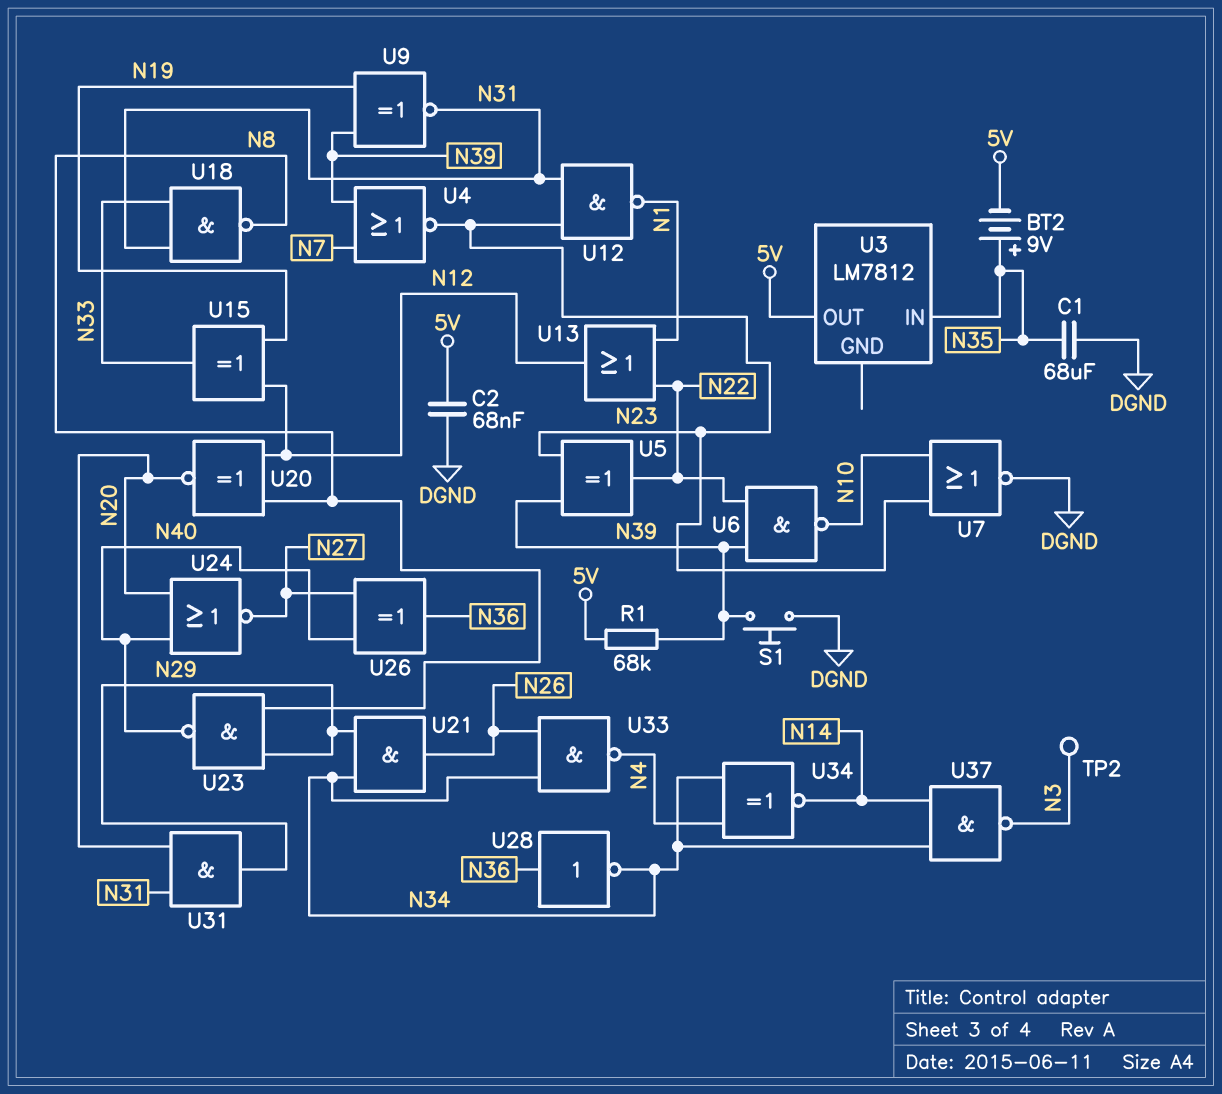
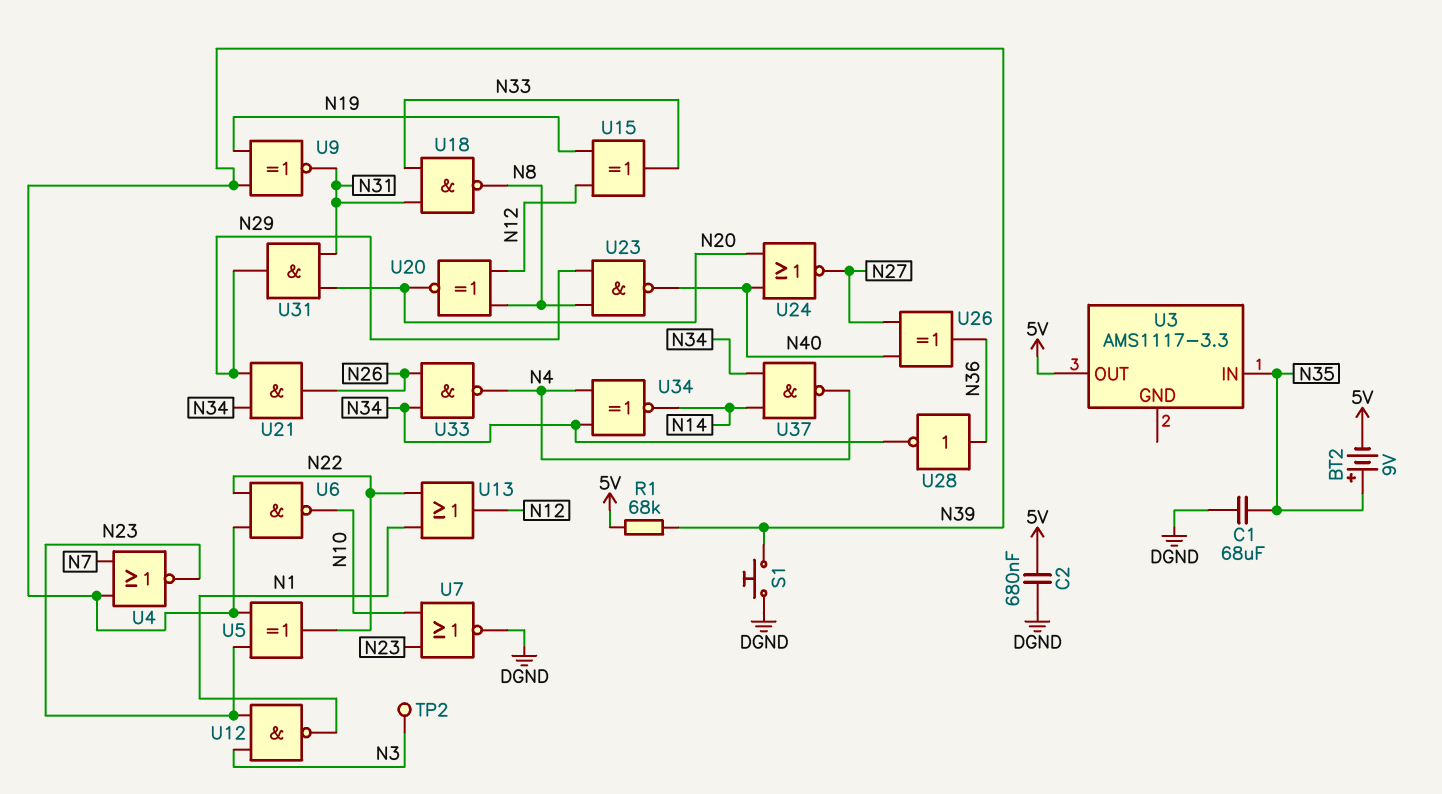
C2: 68nF (5V, DGND) -> 680nF (5V, DGND)
U3: LM7812 -> AMS1117-3.3
U12: NAND (in N23, in N31, out N1) -> NAND (in N3, in N23, out N1)
U37: NAND (in N14, in N34, out N3) -> NAND (in N14, in N34, out N4)

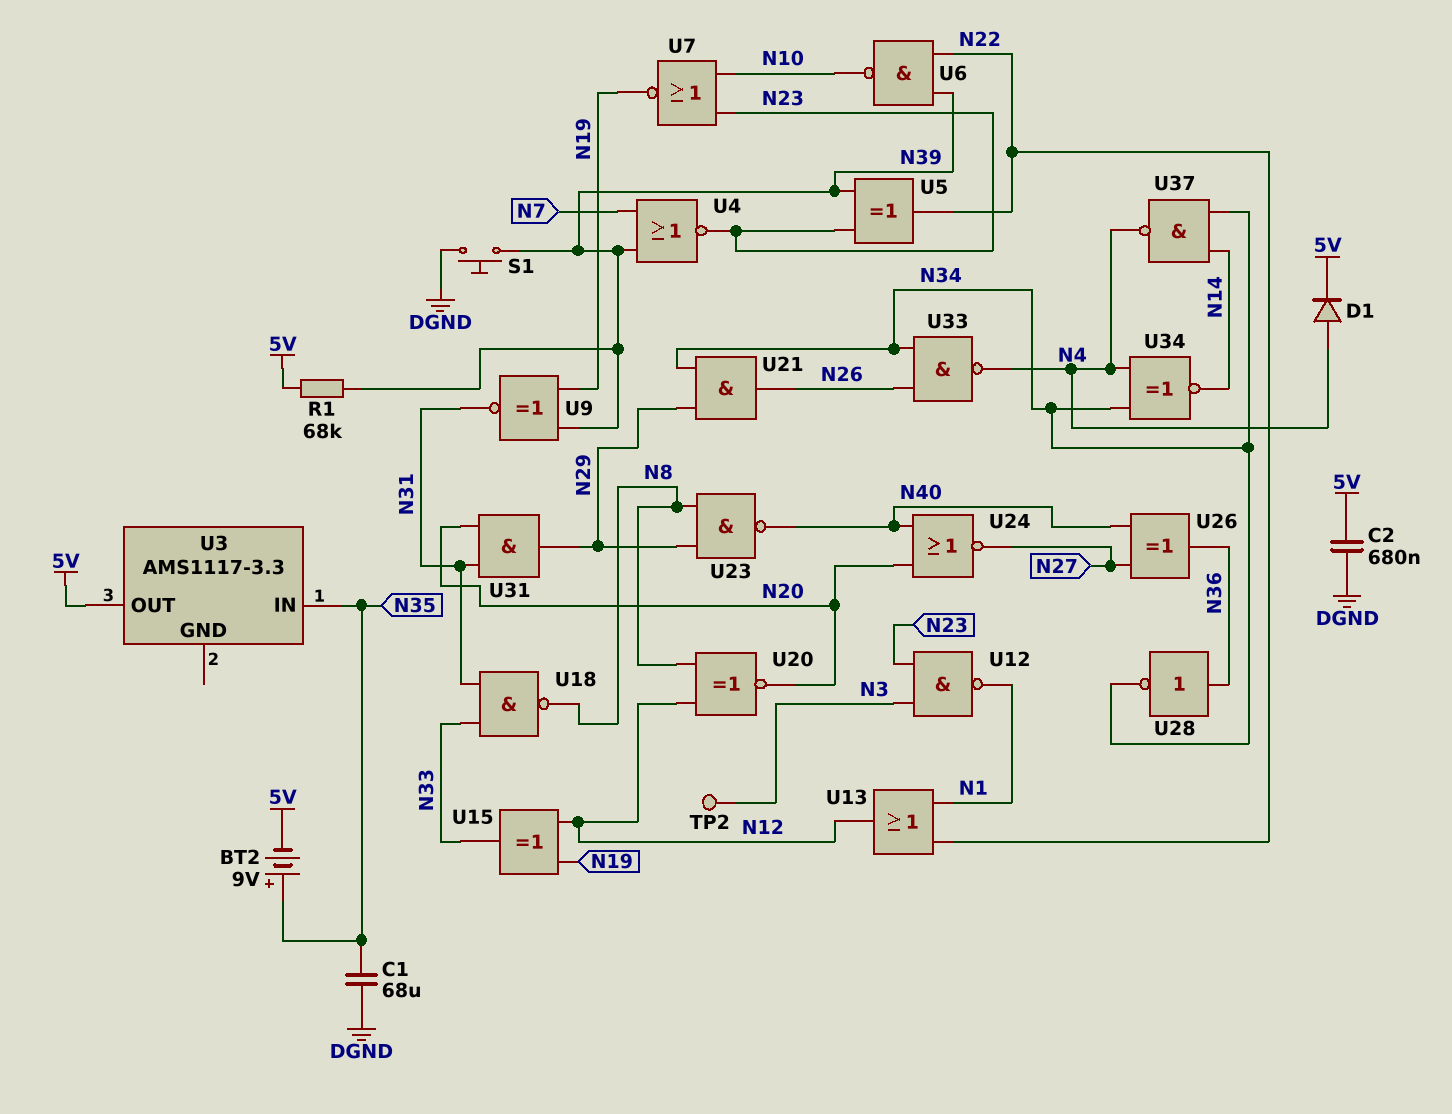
D1: none -> diode (A N4, K 5V)
U7: NOR (in N10, in N23, out DGND) -> NOR (in N10, in N23, out N19)

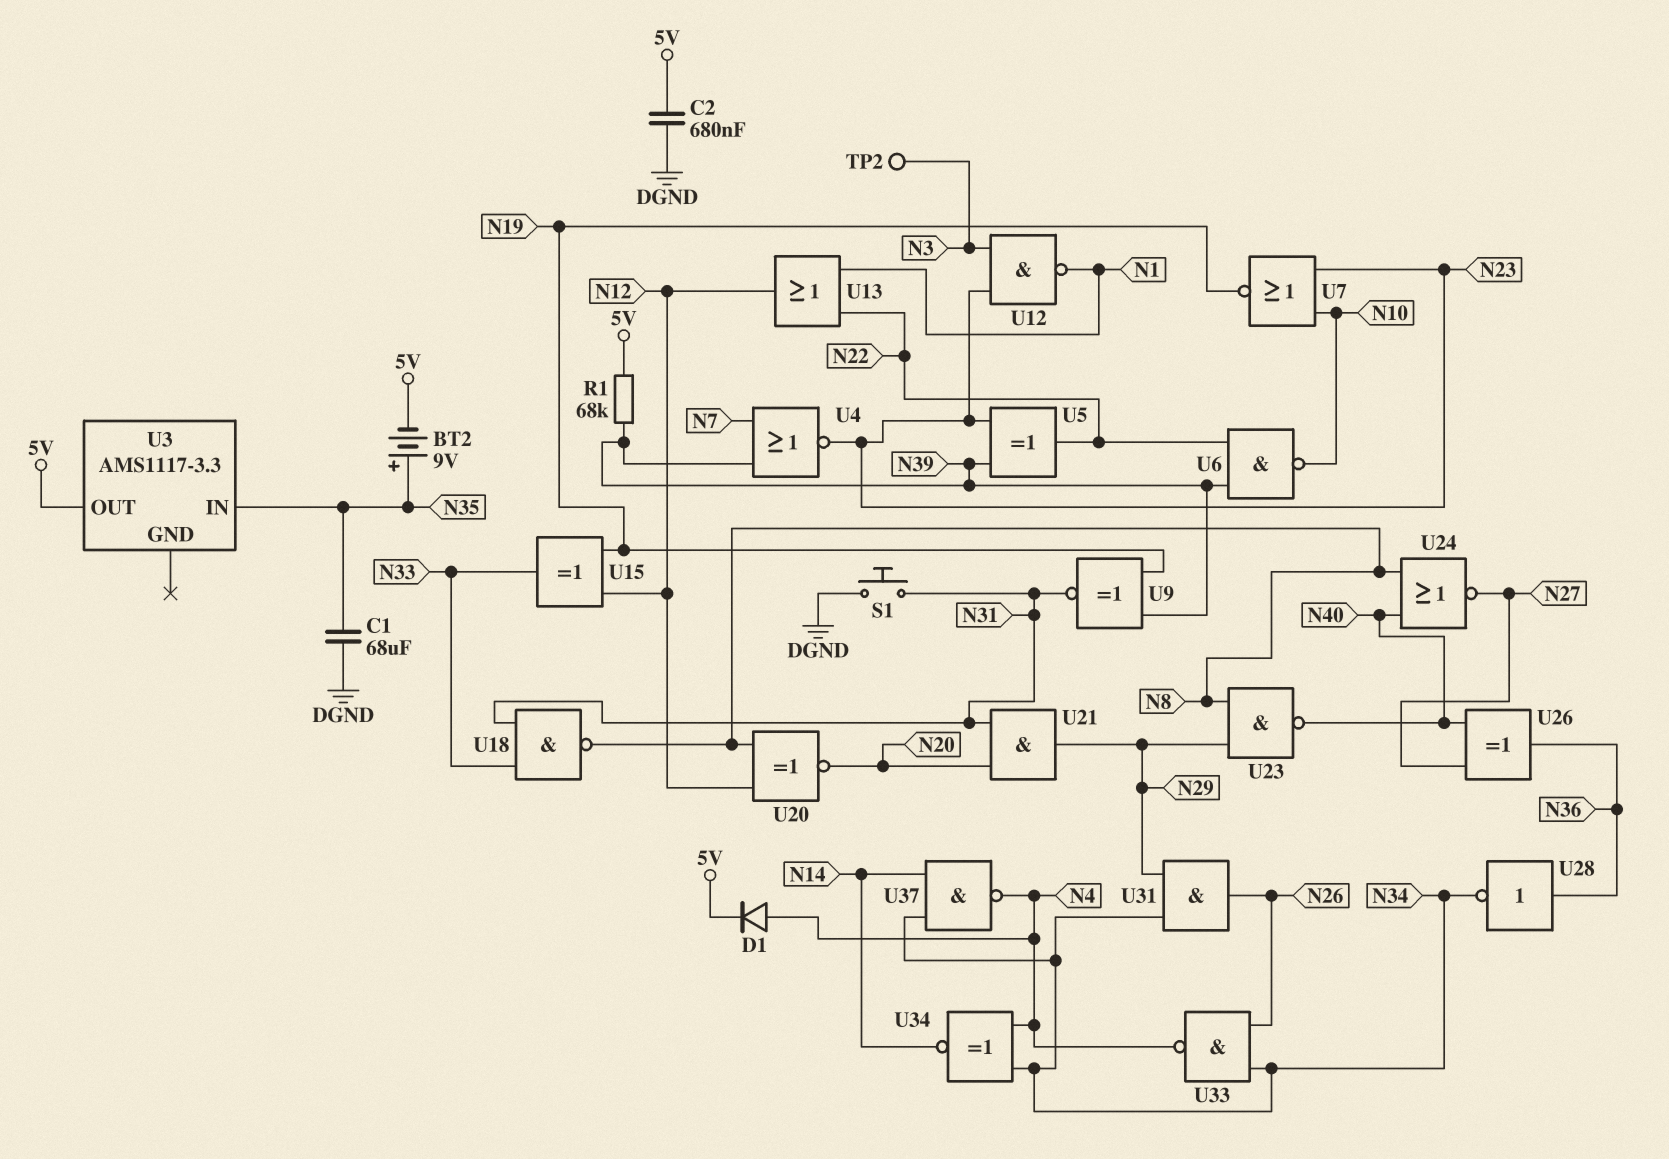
S1: button (DGND, N39) -> button (DGND, N31)
U21: AND (in N29, in N34, out N26) -> AND (in N20, in N31, out N29)
U24: NOR (in N20, in N40, out N27) -> NOR (in N8, in N40, out N27)
U31: AND (in N20, in N31, out N29) -> AND (in N29, in N34, out N26)

